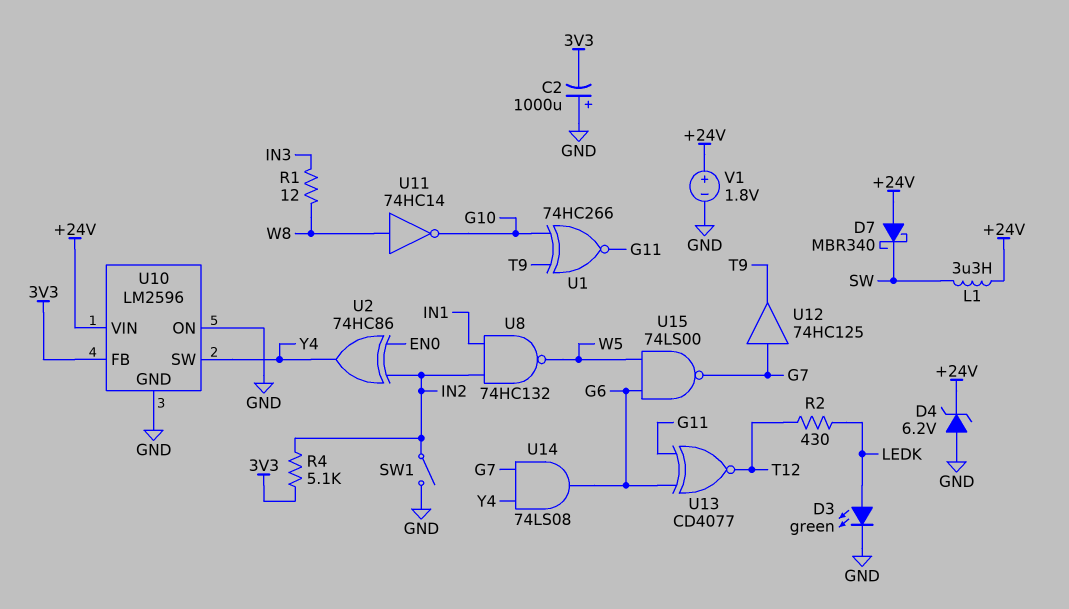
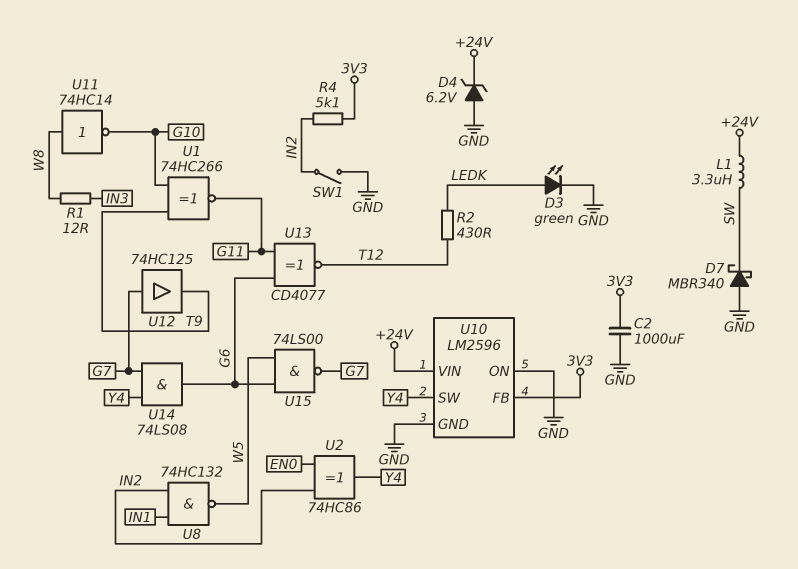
C2: 1000uF (plus GND, minus 3V3) -> 1000uF (3V3, GND)
D7: schottky MBR340 (A +24V, K SW) -> schottky MBR340 (A GND, K SW)
V1: 1.8V (plus +24V, minus GND) -> none

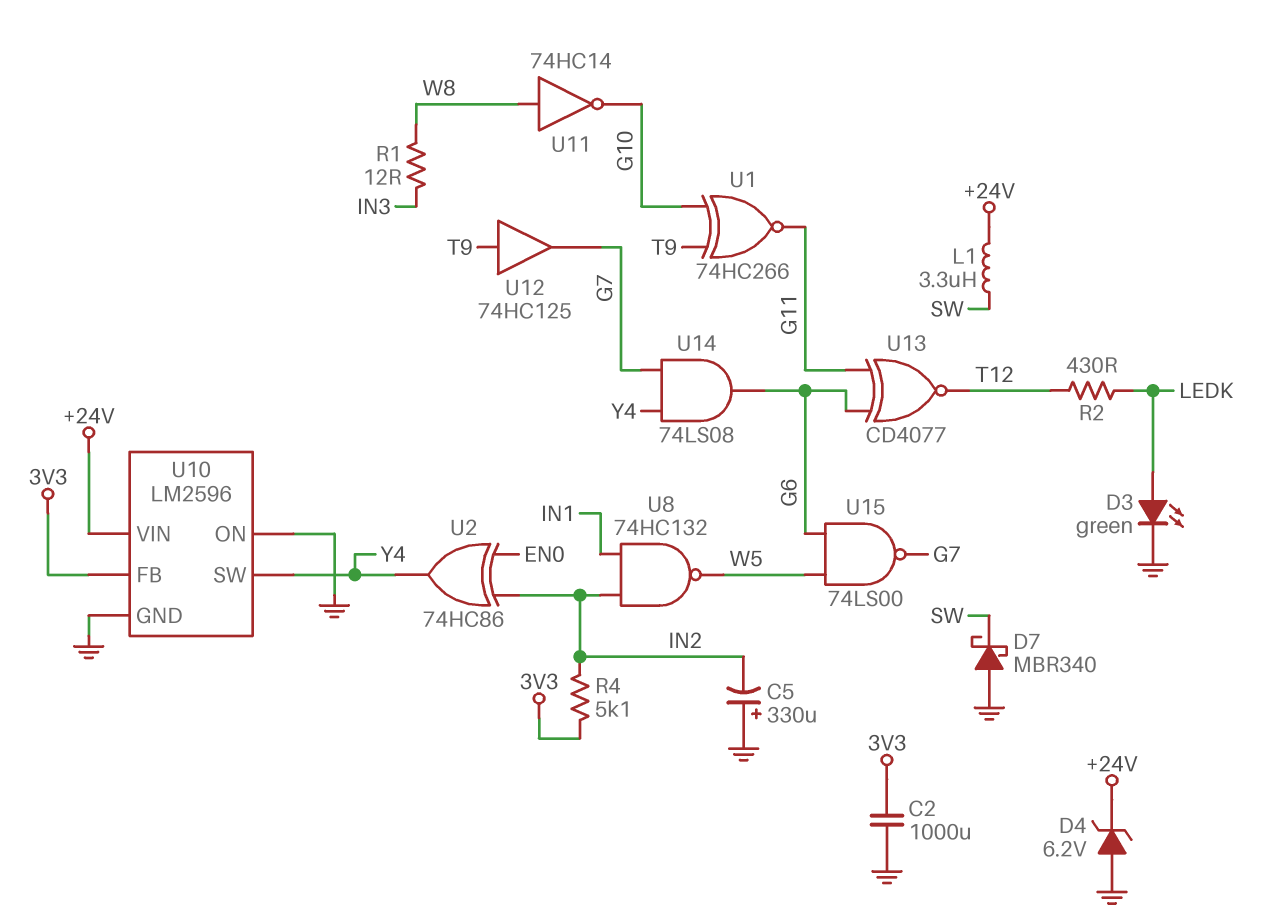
C5: none -> 330uF (plus GND, minus IN2)
SW1: switch (GND, IN2) -> none
U12: buffer 74HC125 (in G7, out T9) -> buffer 74HC125 (in T9, out G7)

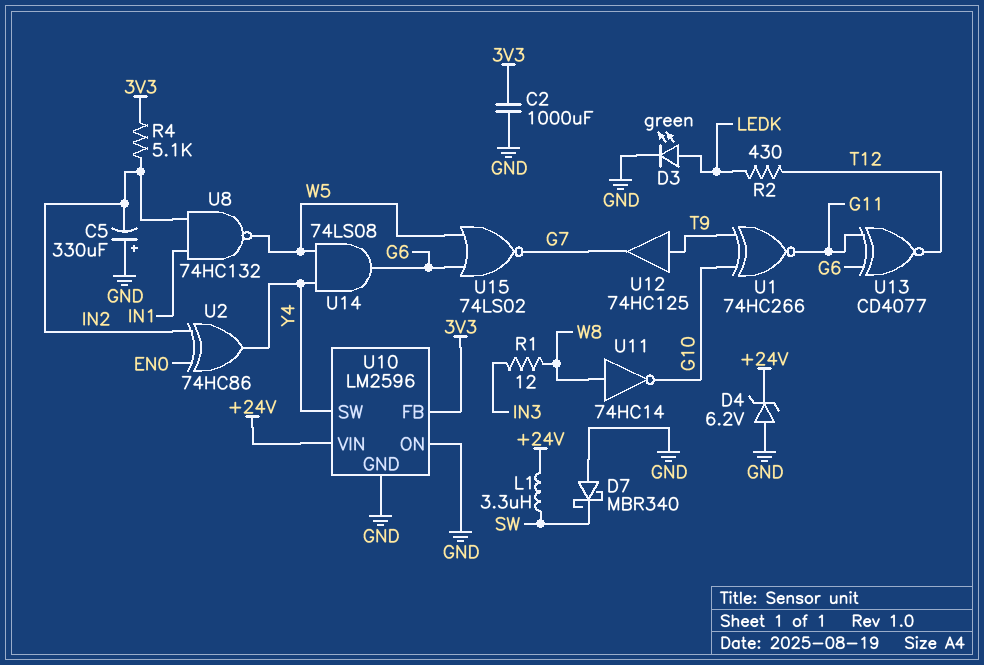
U14: AND 74LS08 (in G7, in Y4, out G6) -> AND 74LS08 (in W5, in Y4, out G6)
U15: NAND 74LS00 (in G6, in W5, out G7) -> NOR 74LS02 (in G6, in W5, out G7)

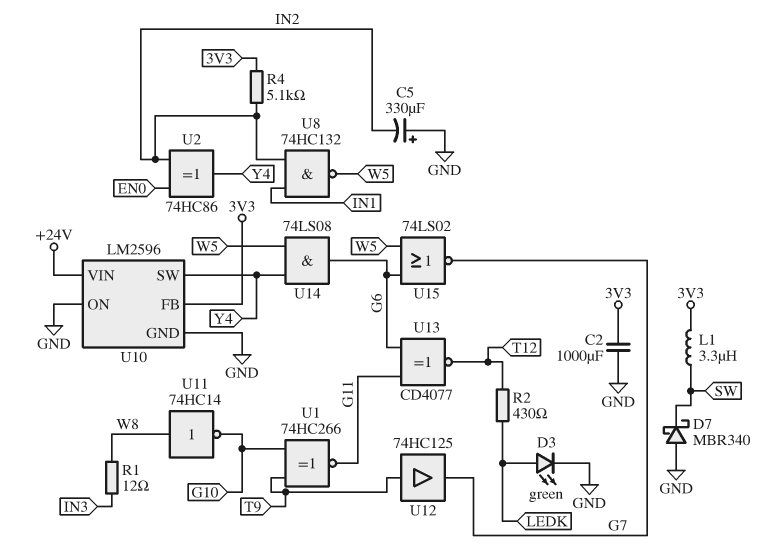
D4: zener 6.2V (A GND, K +24V) -> none
L1: 3.3uH (+24V, SW) -> 3.3uH (3V3, SW)

